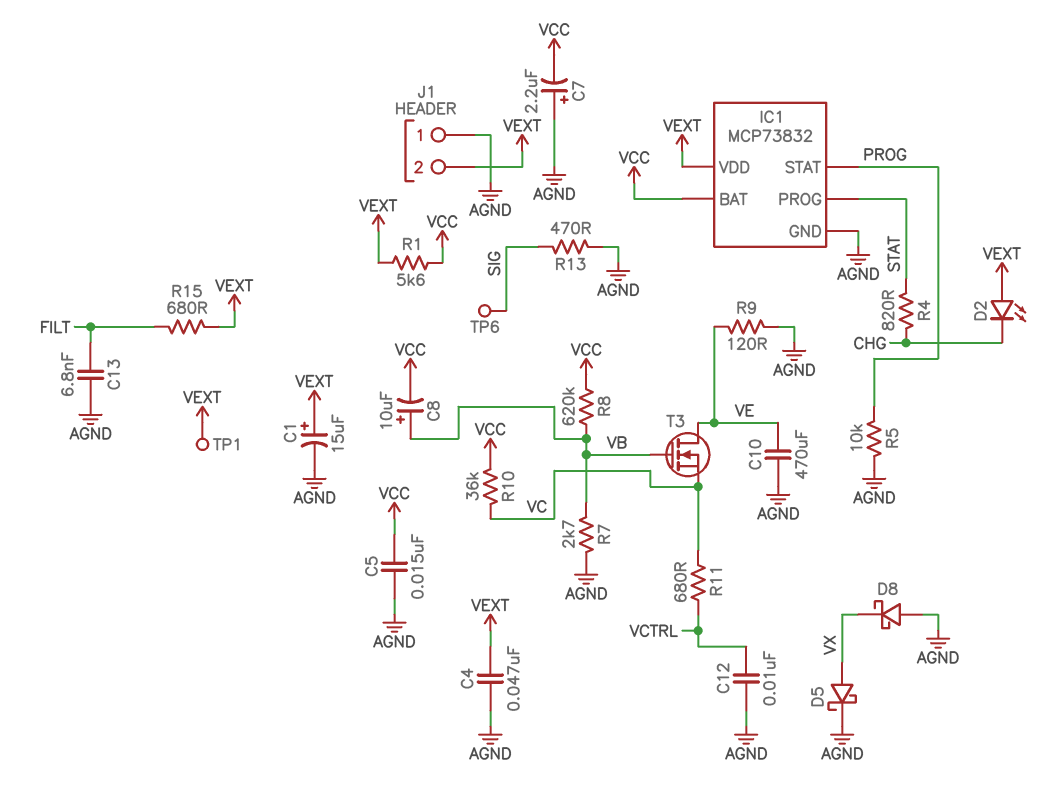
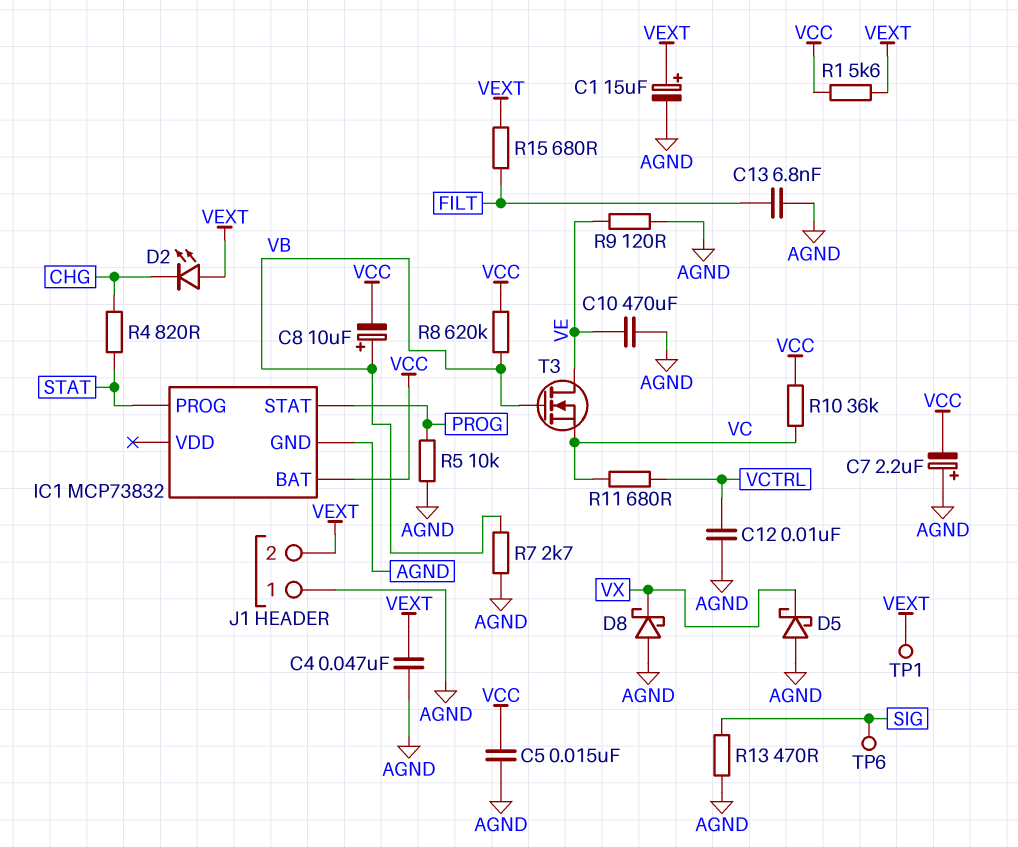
D5: schottky (A VX, K AGND) -> schottky (A AGND, K VX)
IC1 pin VDD: VEXT -> none

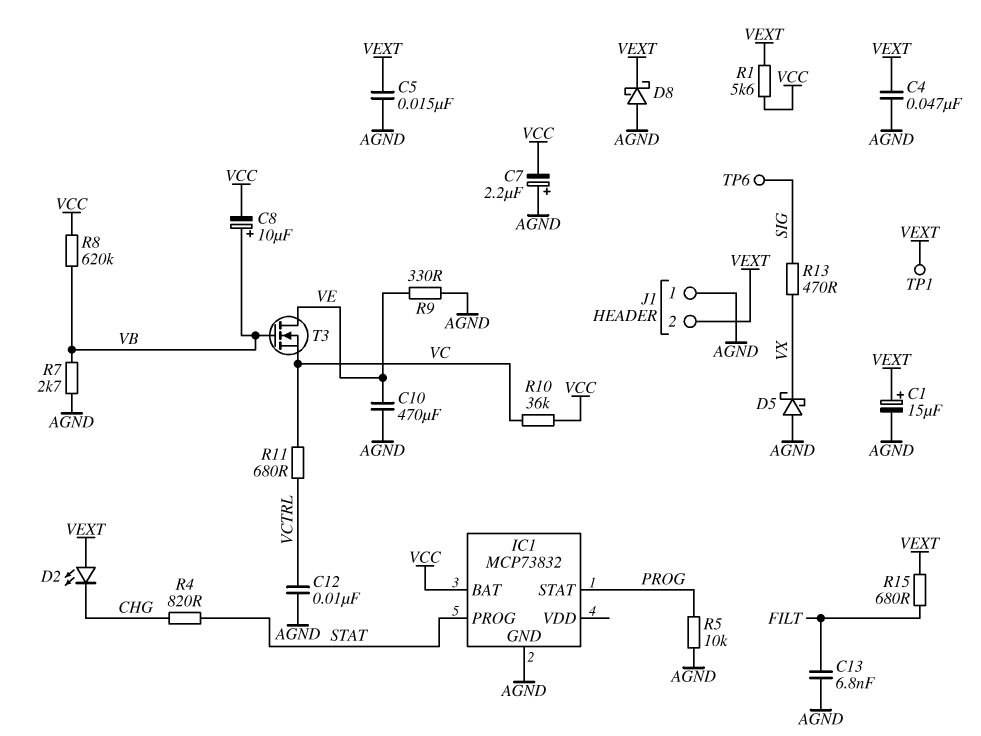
C5: 15nF (AGND, VCC) -> 15nF (AGND, VEXT)
D8: schottky (A AGND, K VX) -> schottky (A AGND, K VEXT)
R9: 120 (AGND, VE) -> 330 (AGND, VE)
R13: 470 (AGND, SIG) -> 470 (SIG, VX)

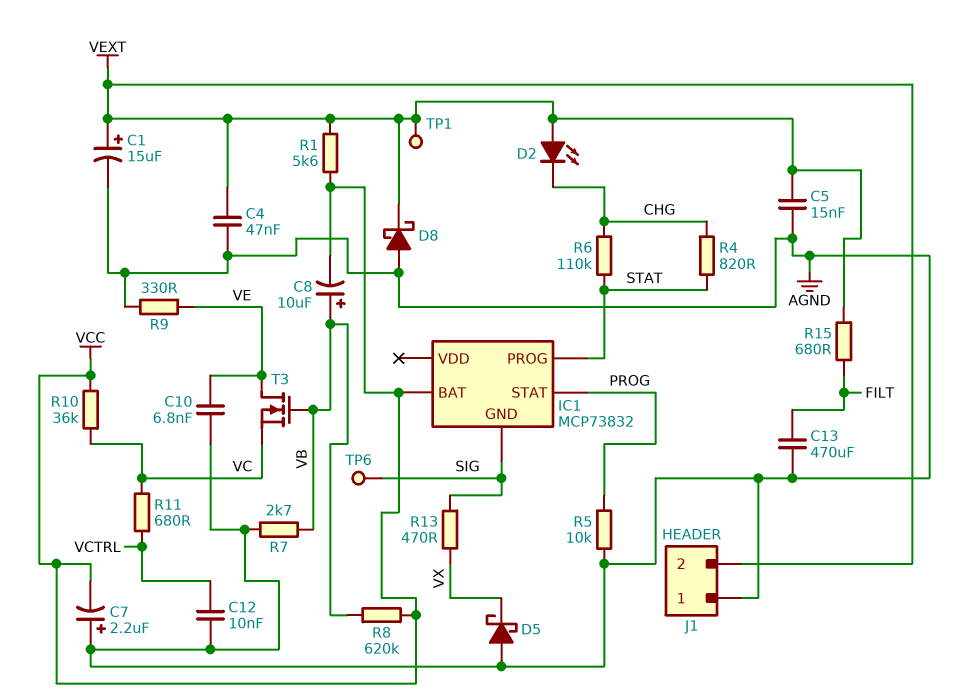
C10: 470uF (AGND, VE) -> 6.8nF (AGND, VE)
C13: 6.8nF (AGND, FILT) -> 470uF (AGND, FILT)
IC1 pin GND: AGND -> SIG
R6: none -> 110k (CHG, STAT)

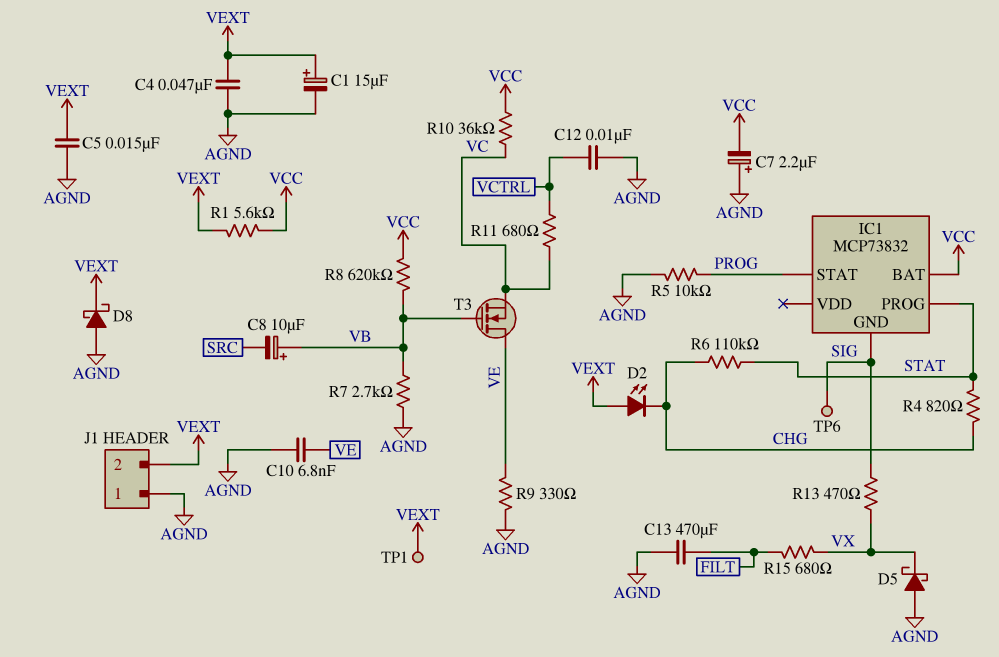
C8: 10uF (plus VB, minus VCC) -> 10uF (plus VB, minus SRC)
R15: 680 (FILT, VEXT) -> 680 (FILT, VX)

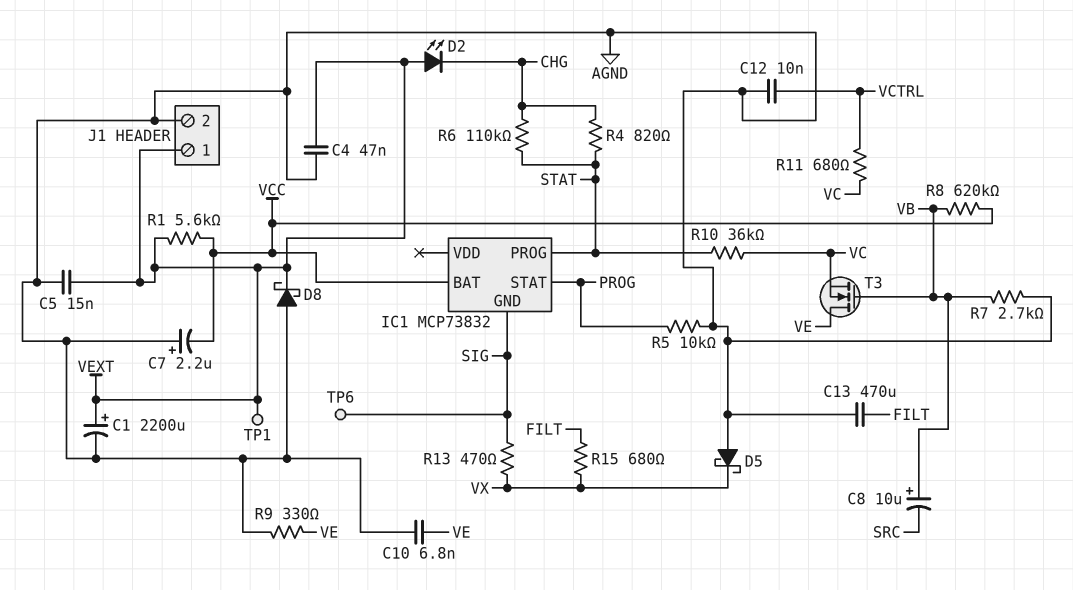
C1: 15uF (plus VEXT, minus AGND) -> 2200uF (plus VEXT, minus AGND)
J1 pin 1: AGND -> VEXT
J1 pin 2: VEXT -> AGND
R10: 36k (VC, VCC) -> 36k (STAT, VC)

